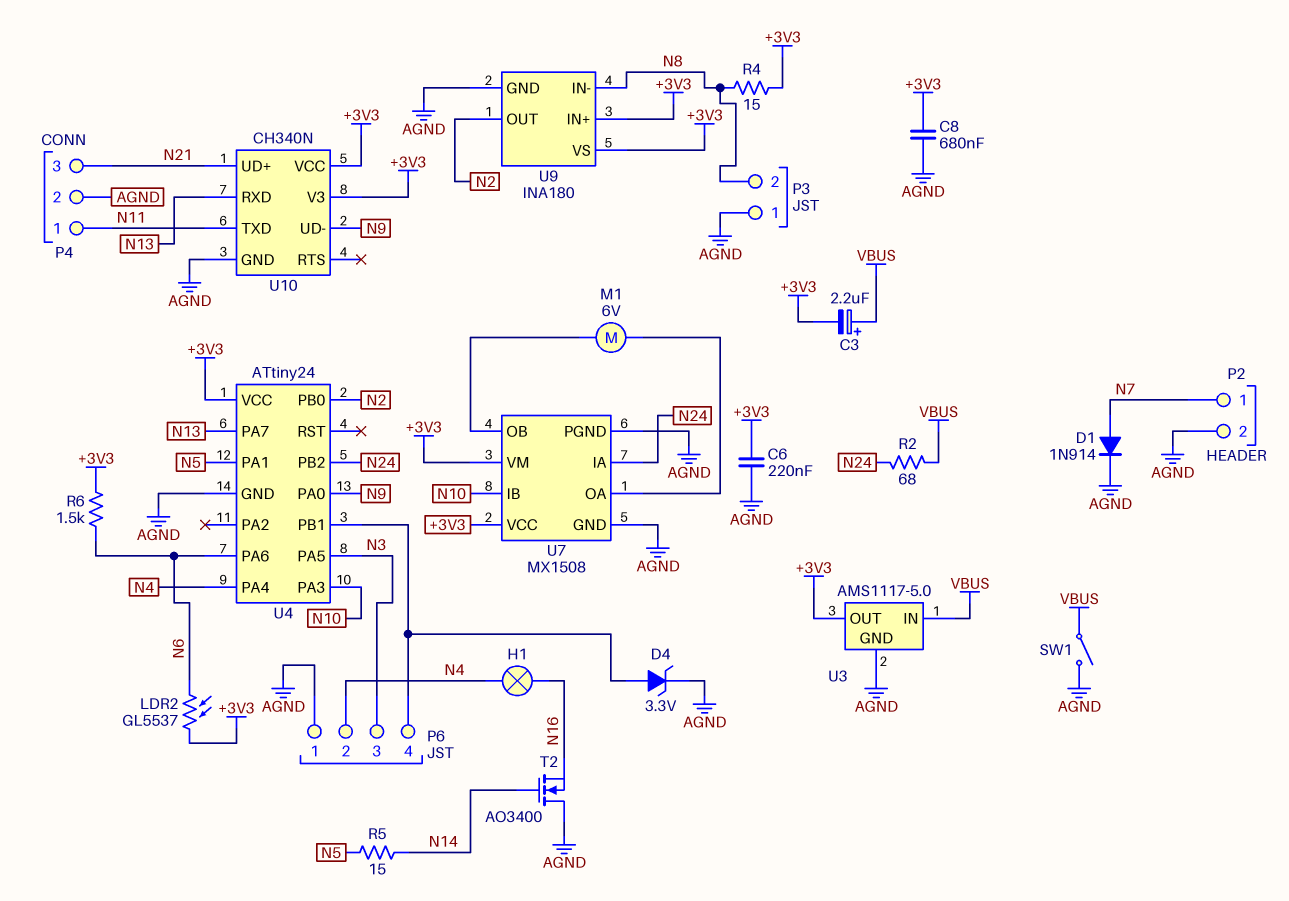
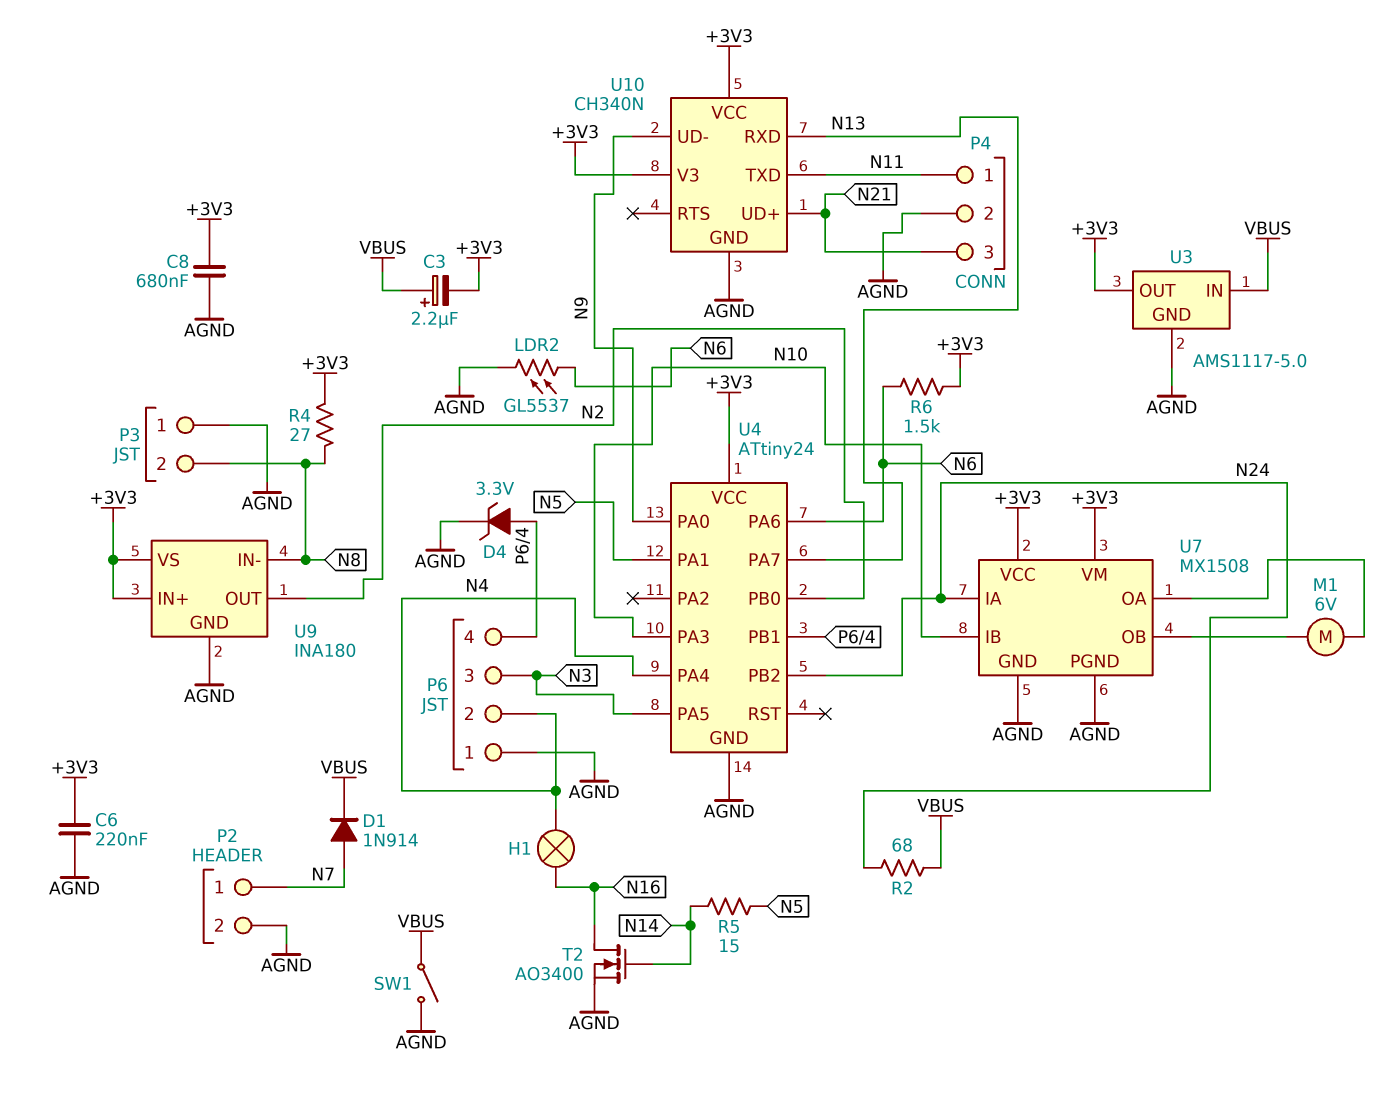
D1: diode 1N914 (A N7, K AGND) -> diode 1N914 (A N7, K VBUS)
LDR2: GL5537 (+3V3, N6) -> GL5537 (AGND, N6)
R4: 15 (+3V3, N8) -> 27 (+3V3, N8)
T2: NMOS AO3400 (G N14, D AGND, S N16) -> NMOS AO3400 (G N14, D N16, S AGND)

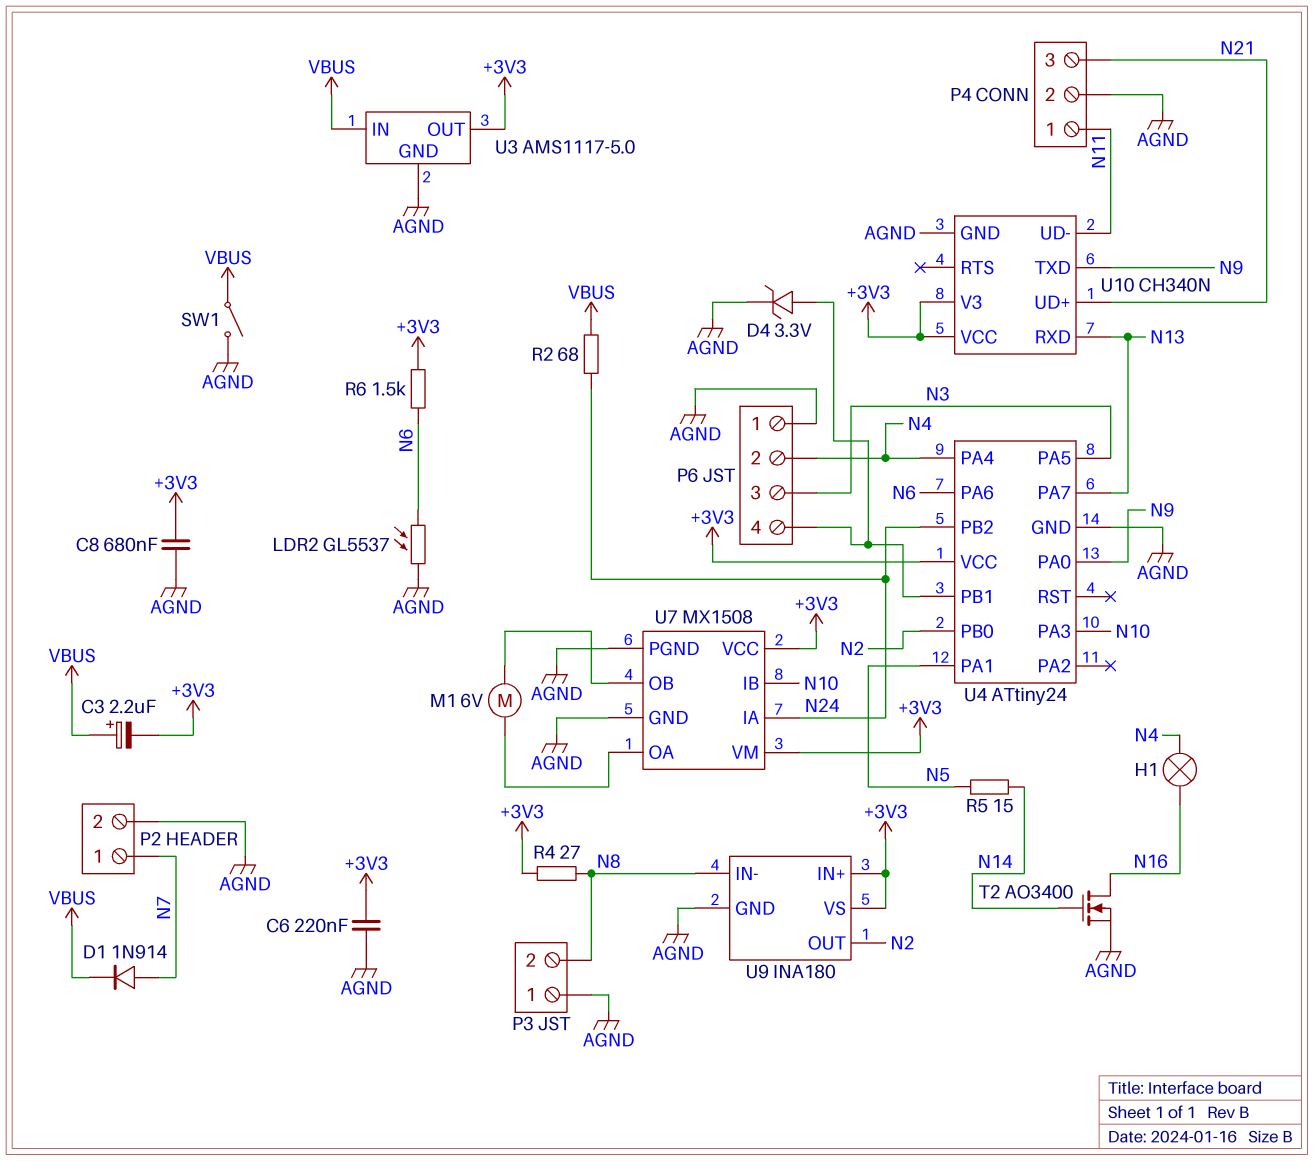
U10 pin TXD: N11 -> N9
U10 pin UD-: N9 -> N11

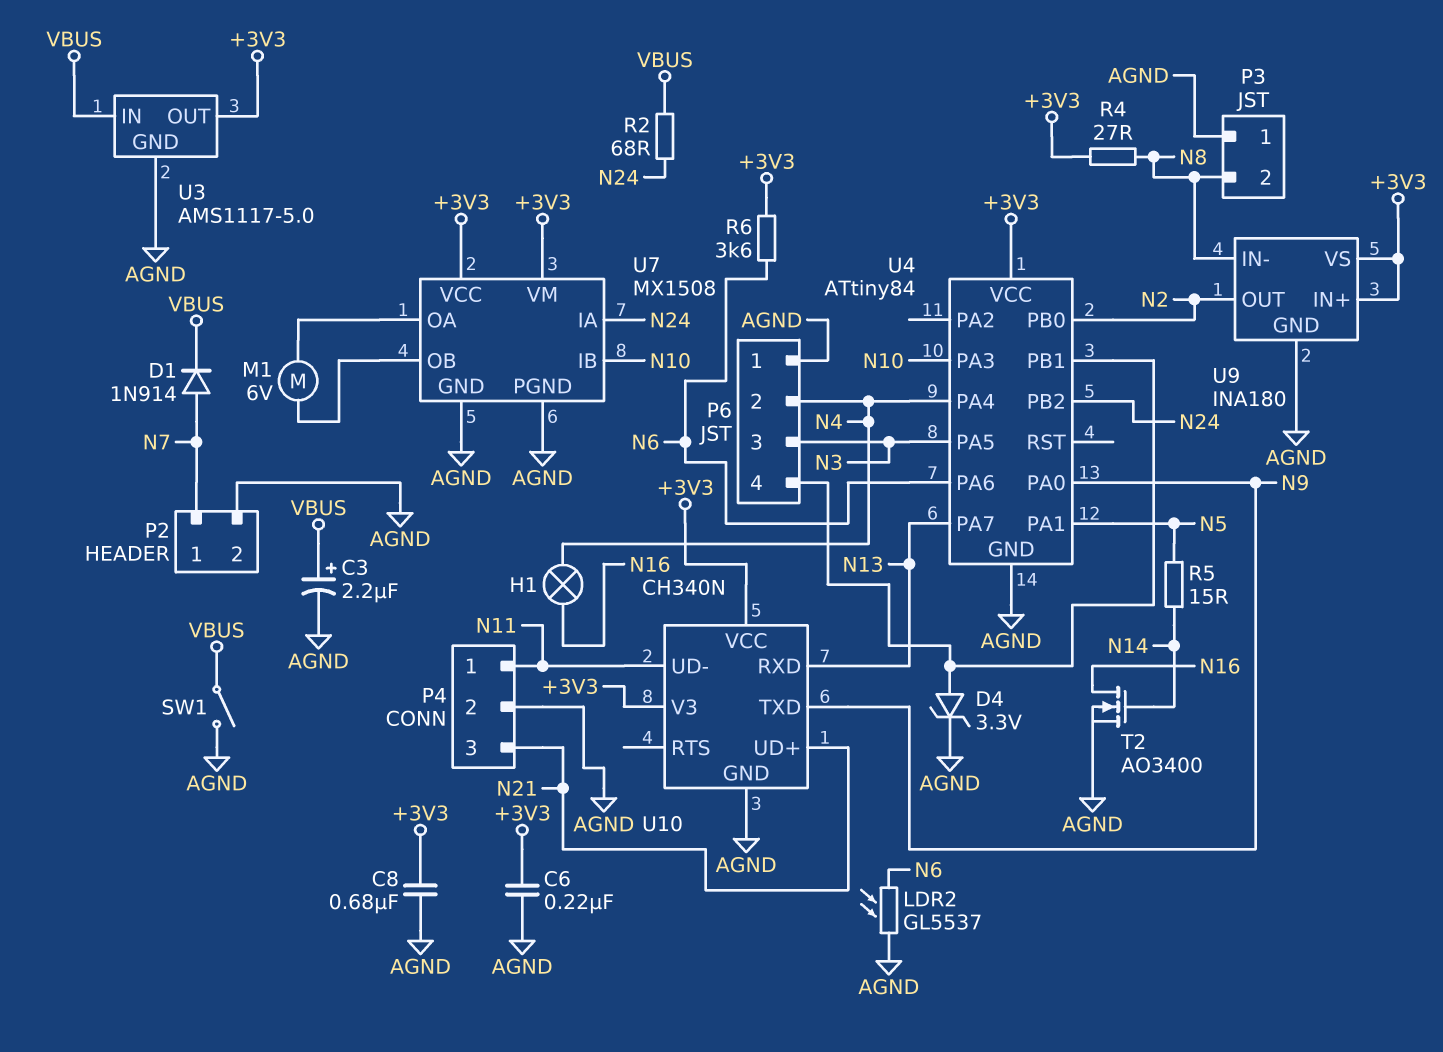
C3: 2.2uF (plus VBUS, minus +3V3) -> 2.2uF (plus VBUS, minus AGND)
R6: 1.5k (+3V3, N6) -> 3.6k (+3V3, N6)
U4: ATtiny24 -> ATtiny84

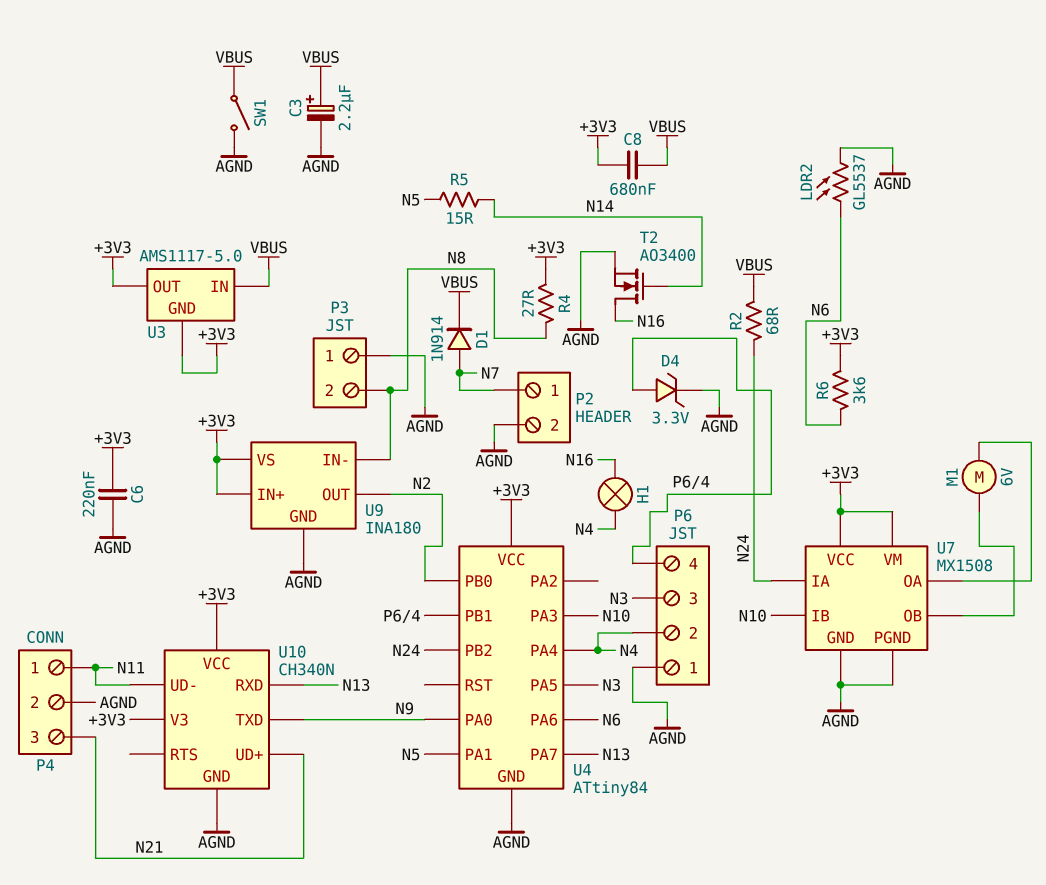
C8: 680nF (+3V3, AGND) -> 680nF (+3V3, VBUS)
U3 pin GND: AGND -> +3V3

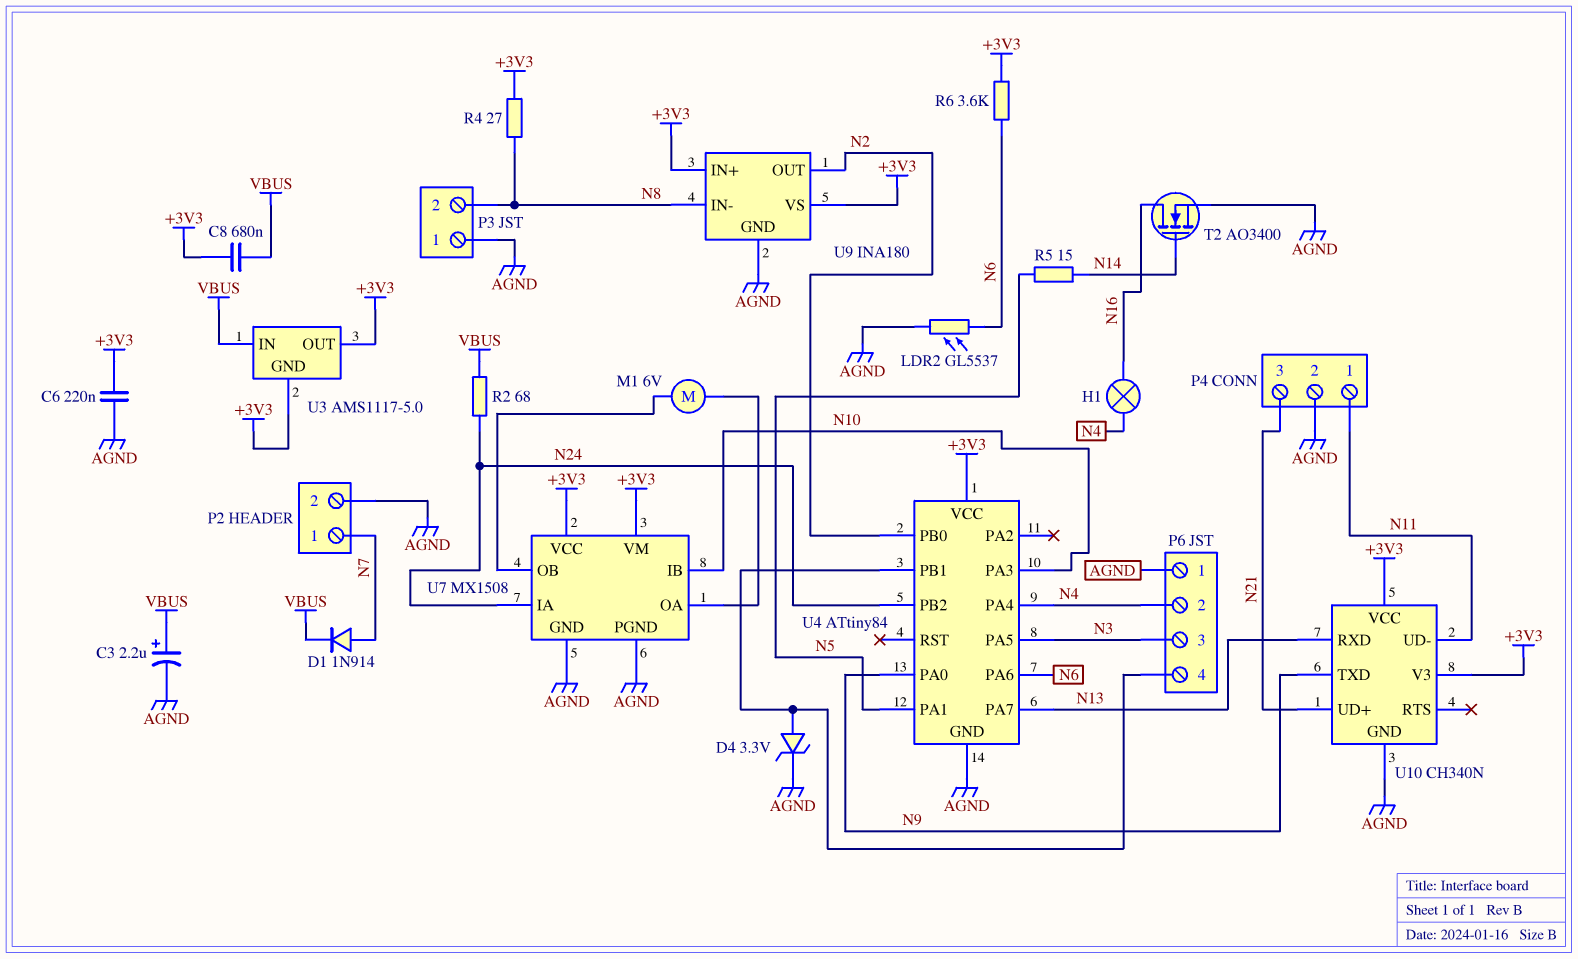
SW1: switch (AGND, VBUS) -> none

